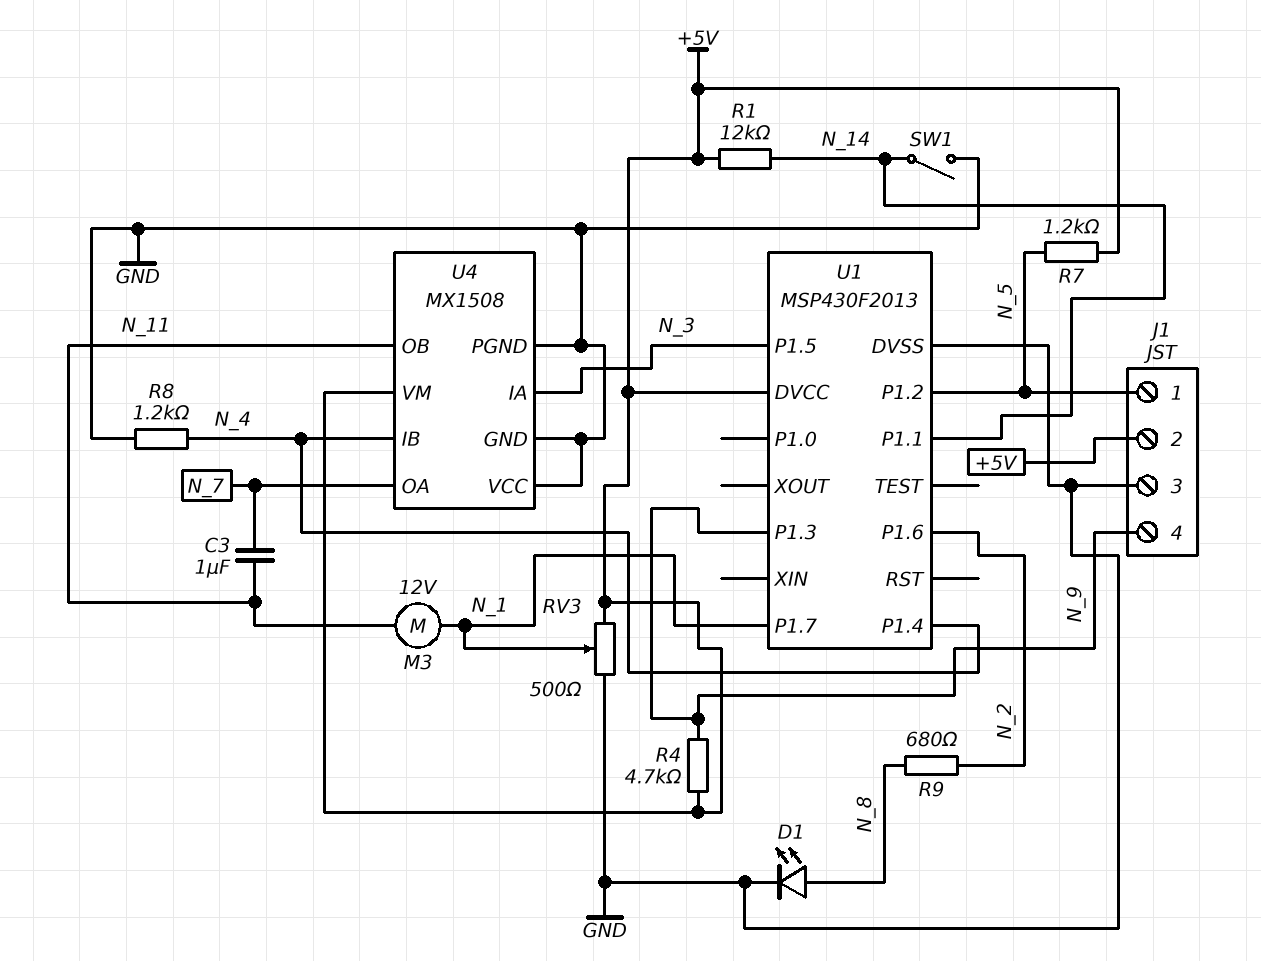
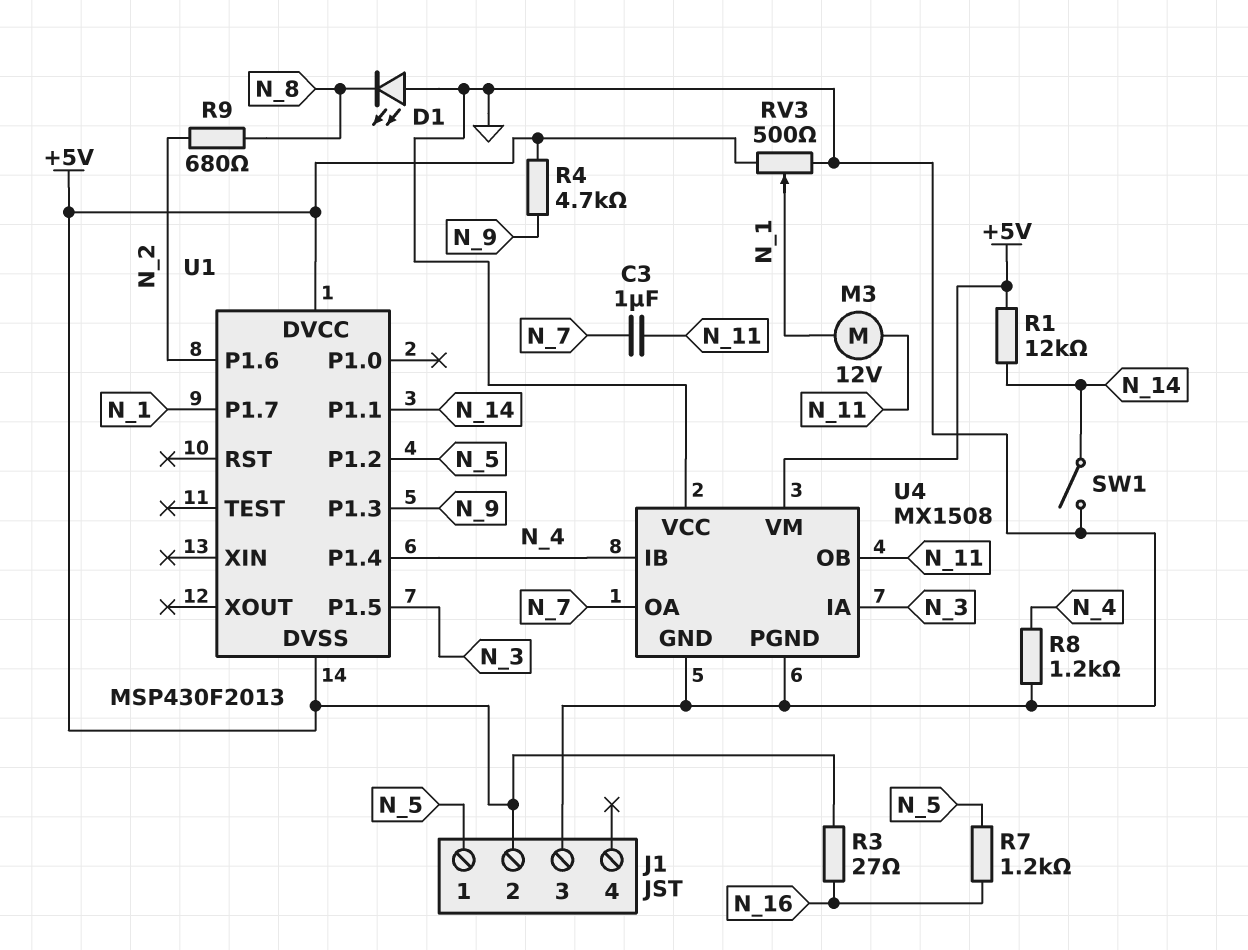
D1: LED (A N_8, K GND) -> LED (A GND, K N_8)
J1 pin 4: N_9 -> none
R3: none -> 27 (+5V, N_16)
R7: 1.2k (+5V, N_5) -> 1.2k (N_5, N_16)
U1 pin DVSS: GND -> +5V

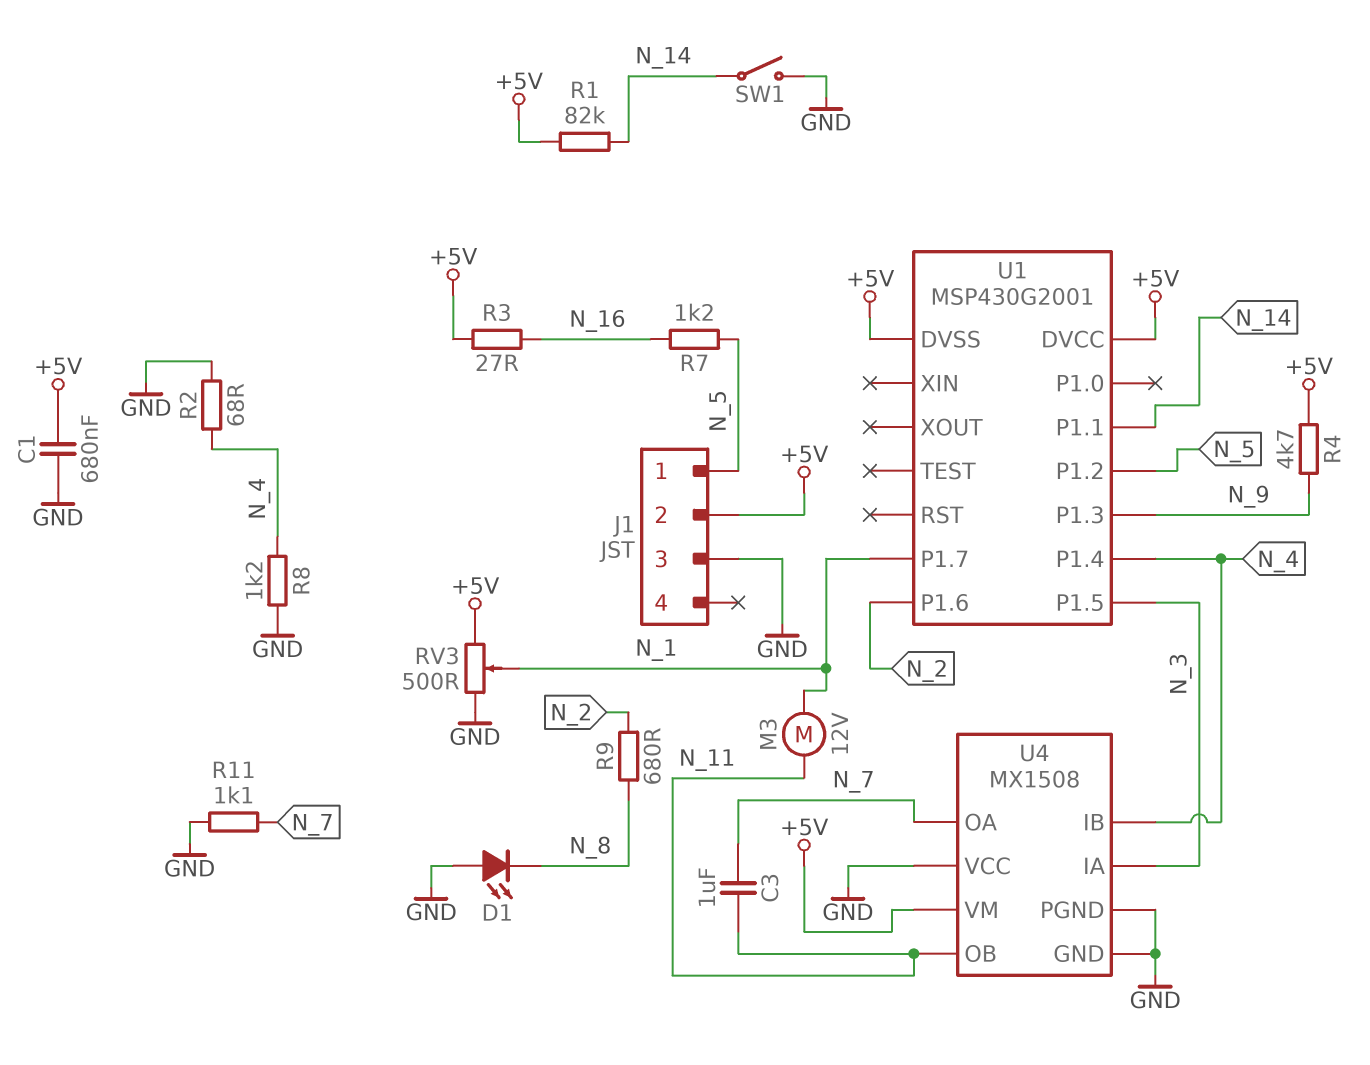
C1: none -> 680nF (+5V, GND)
R1: 12k (+5V, N_14) -> 82k (+5V, N_14)
R2: none -> 68 (GND, N_4)
R11: none -> 1.1k (GND, N_7)
U1: MSP430F2013 -> MSP430G2001

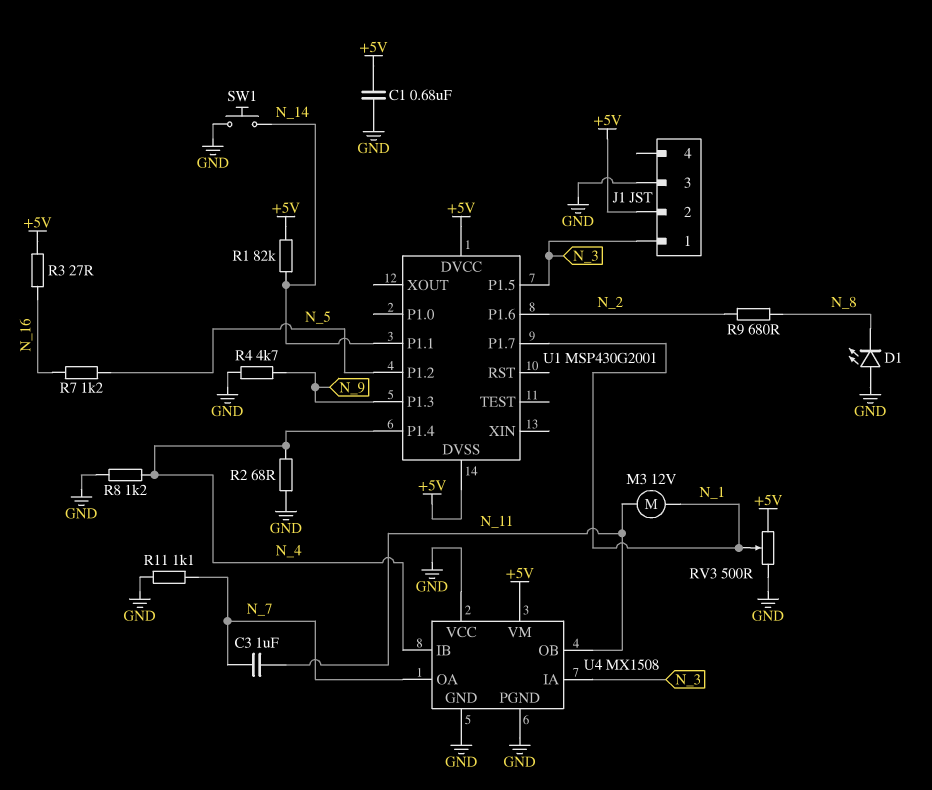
J1 pin 1: N_5 -> N_3
R4: 4.7k (+5V, N_9) -> 4.7k (GND, N_9)
SW1: switch (GND, N_14) -> button (GND, N_14)

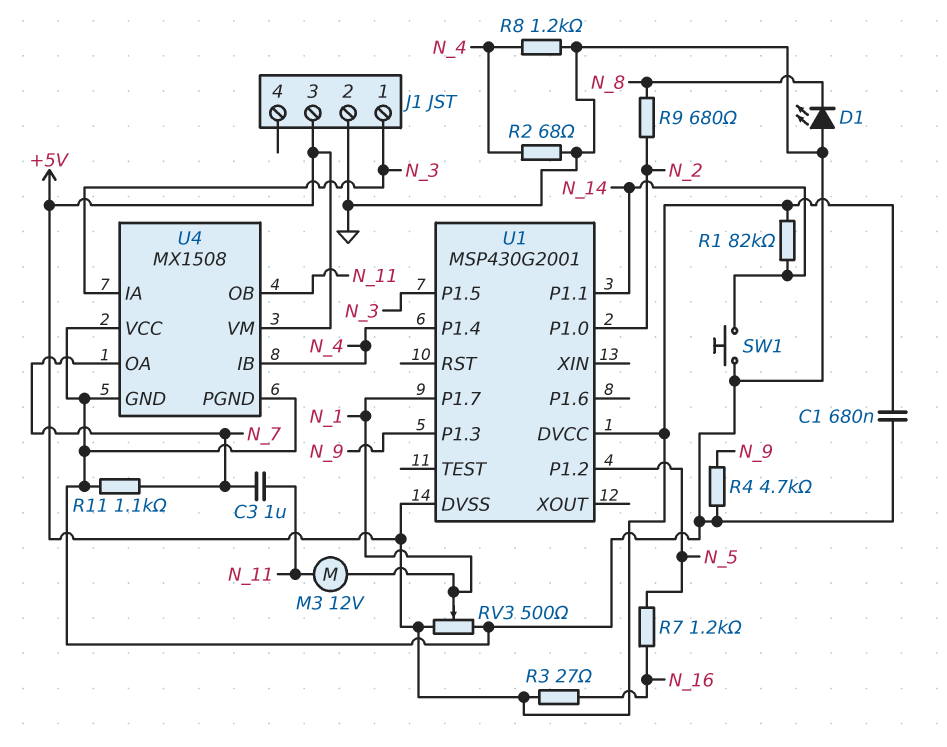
J1 pin 2: +5V -> GND
J1 pin 3: GND -> +5V
U1 pin P1.0: none -> N_2
U1 pin P1.6: N_2 -> none

